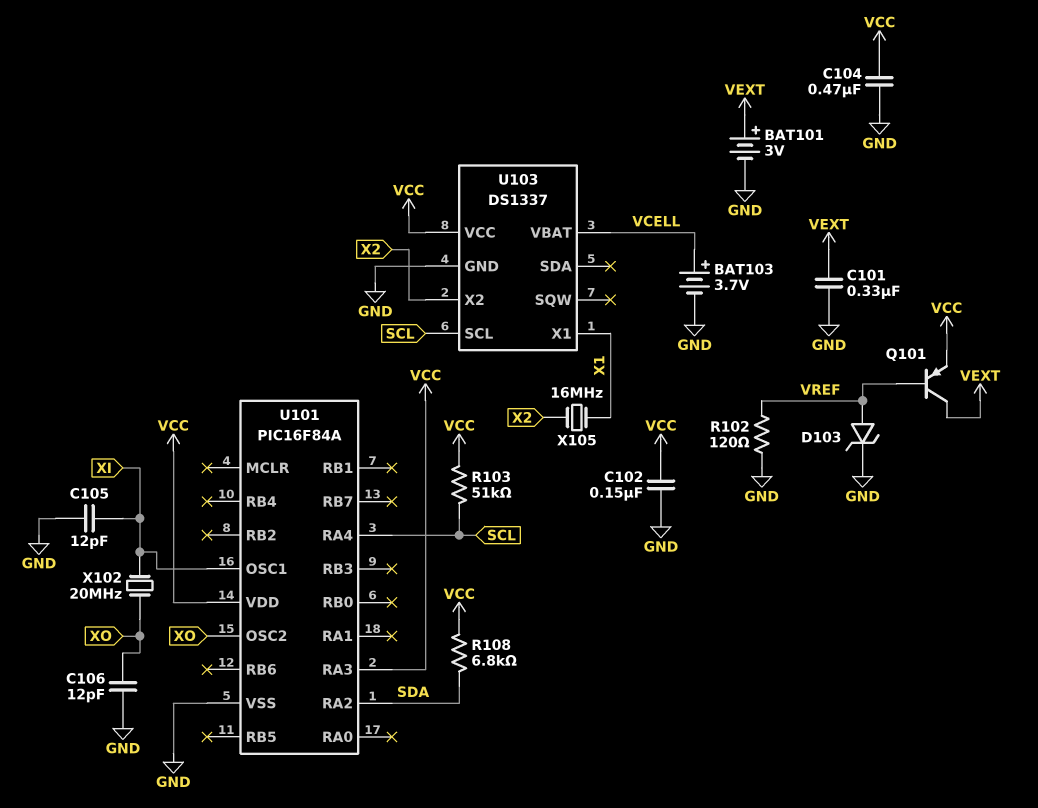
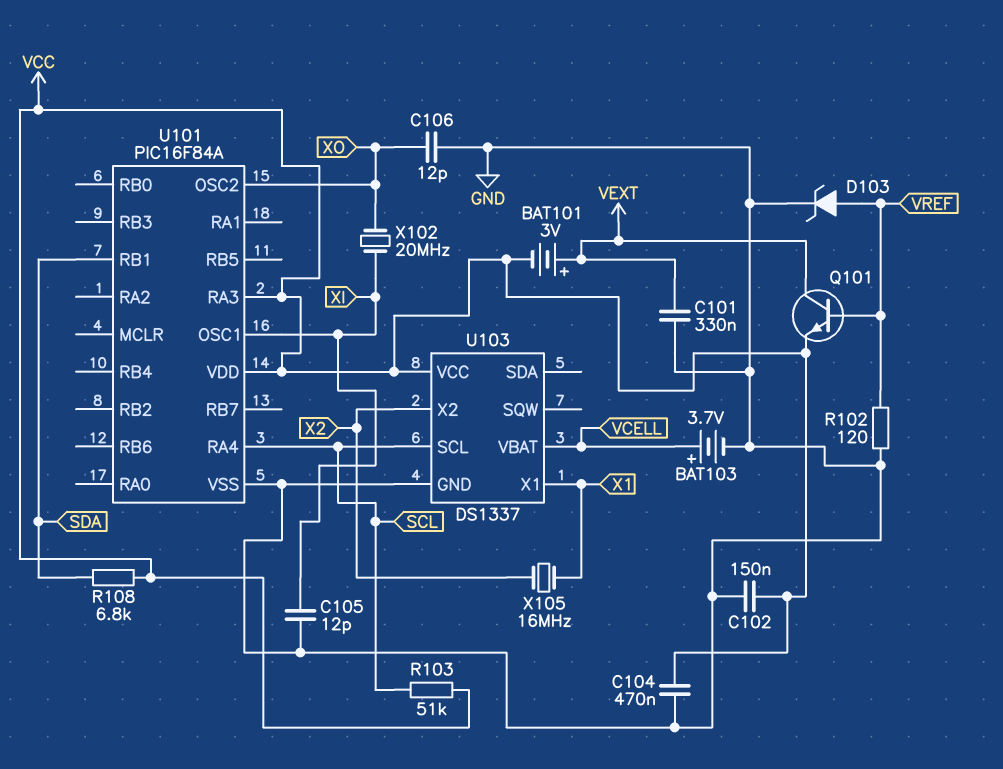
BAT101: 3V (plus VEXT, minus GND) -> 3V (plus VEXT, minus VCC)
Q101: PNP (B VREF, C VEXT, E VCC) -> NPN (B VREF, C VEXT, E VCC)
U101 pin RA2: SDA -> none
U101 pin RB1: none -> SDA

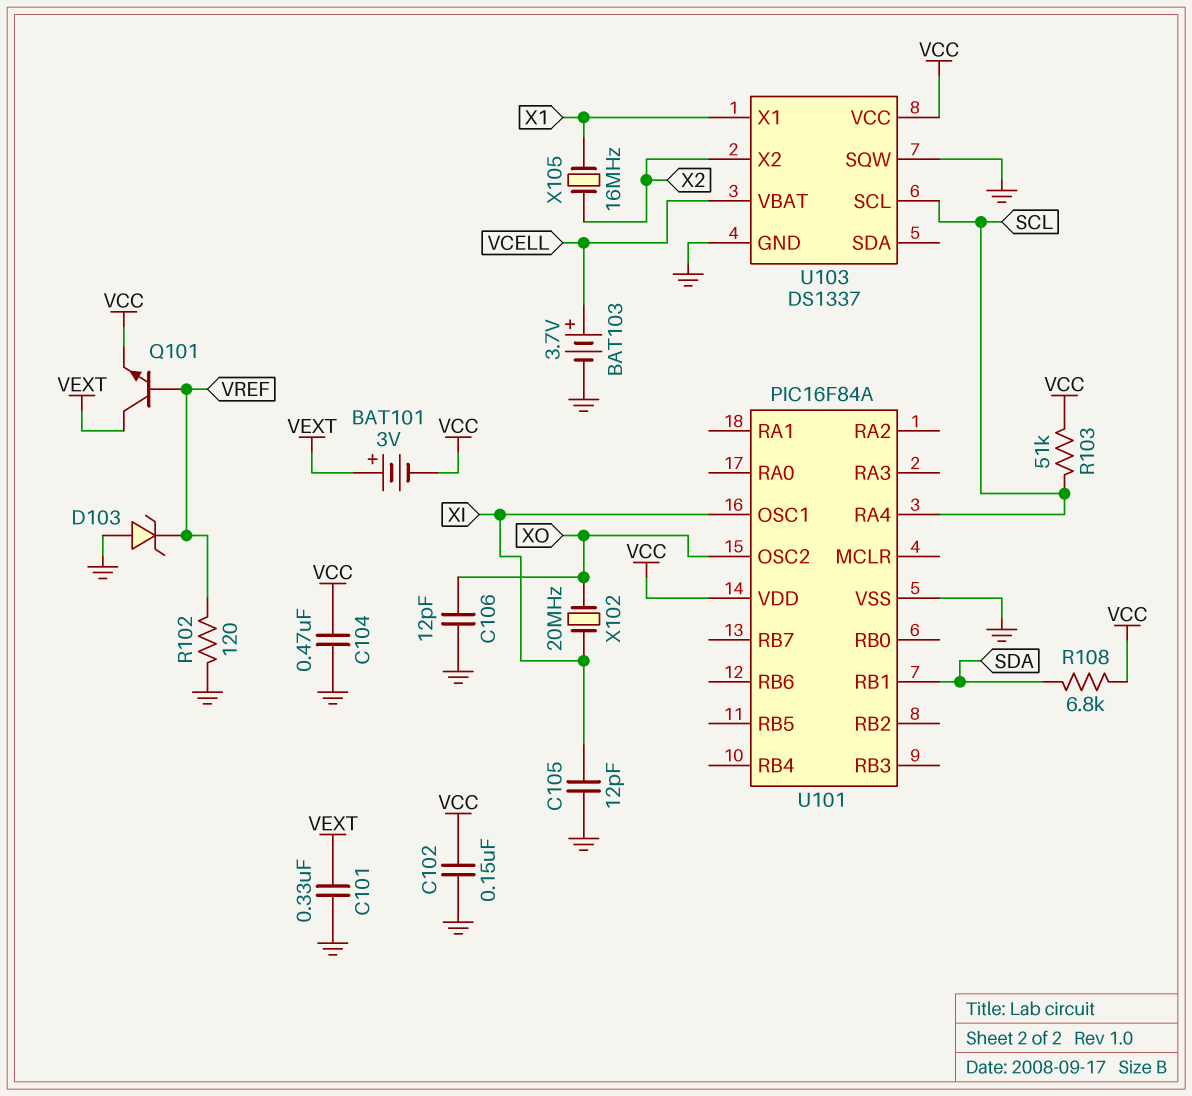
D103: zener (A VREF, K GND) -> zener (A GND, K VREF)
U101 pin RA3: VCC -> none
U103 pin SQW: none -> GND

